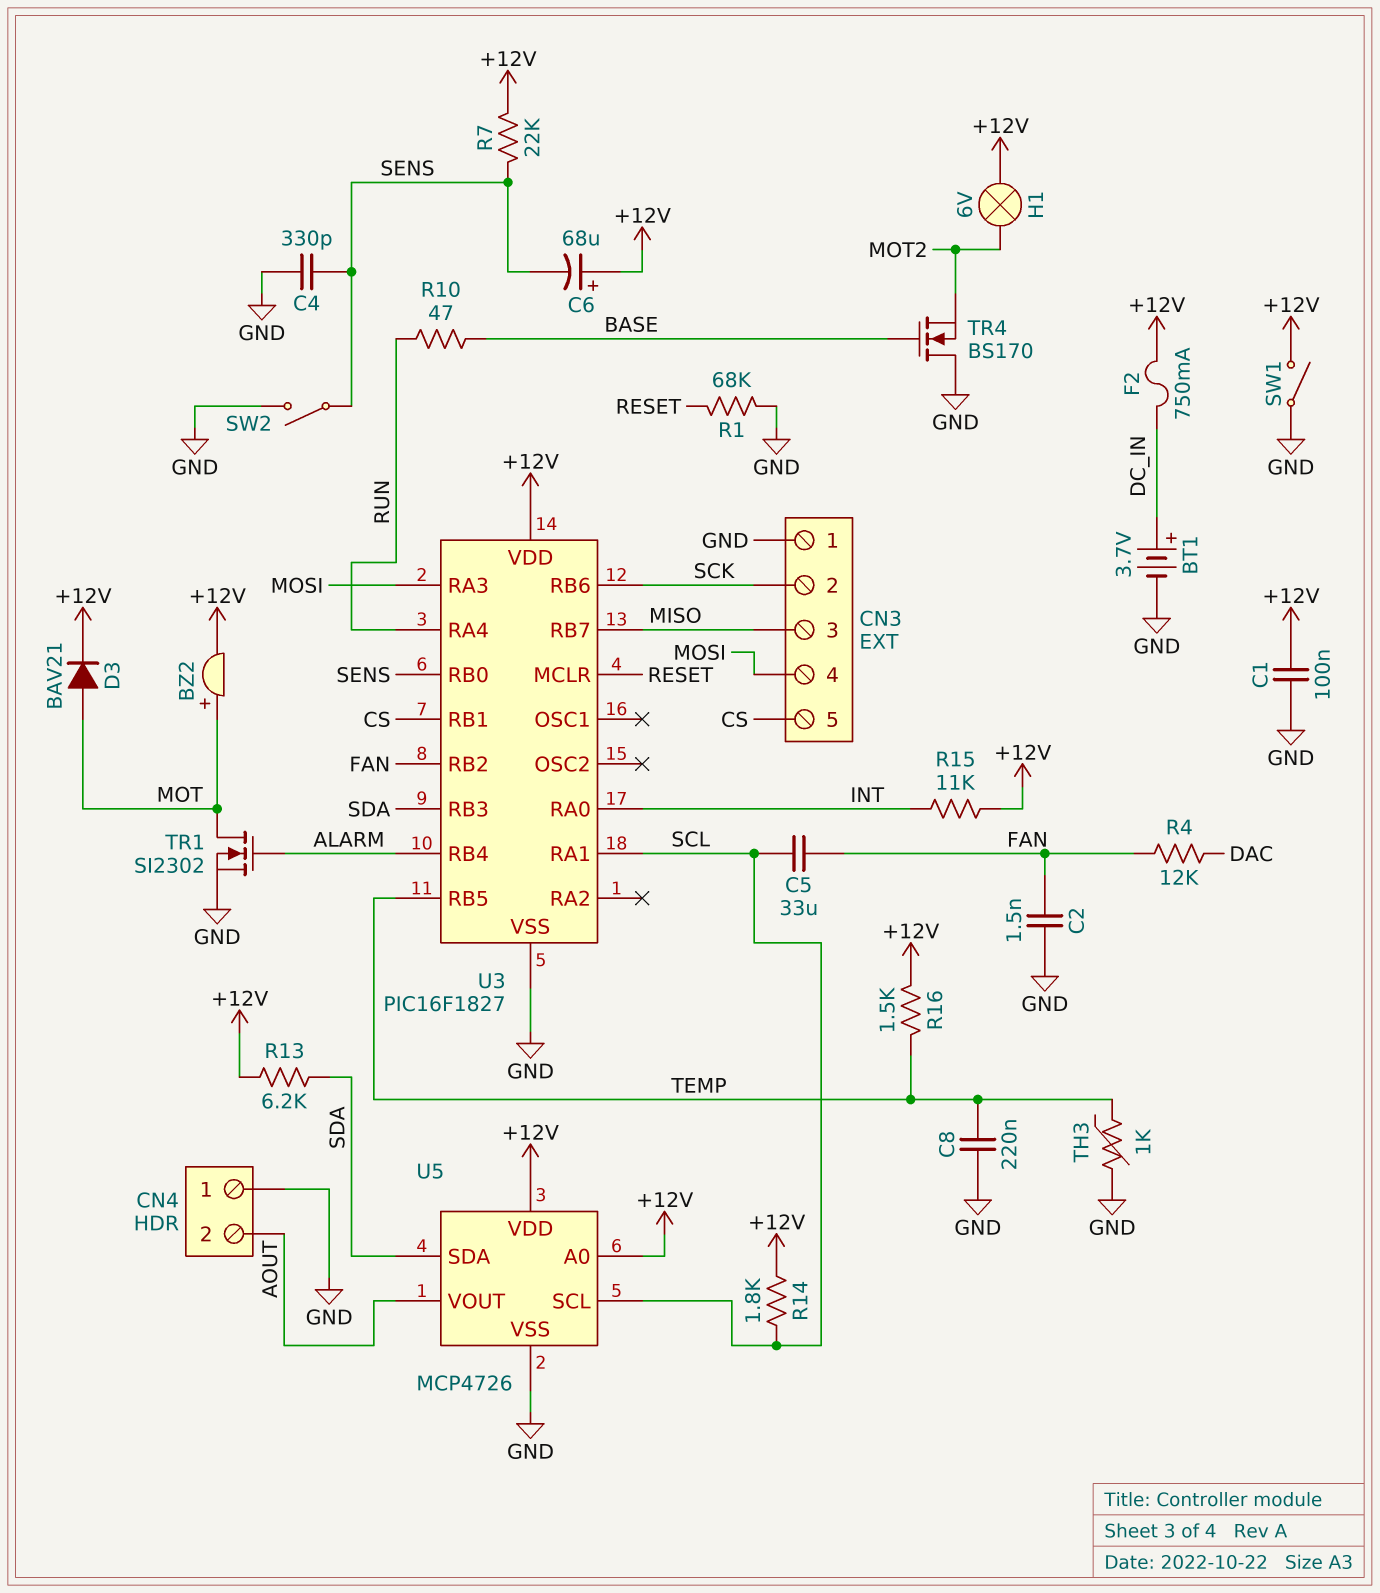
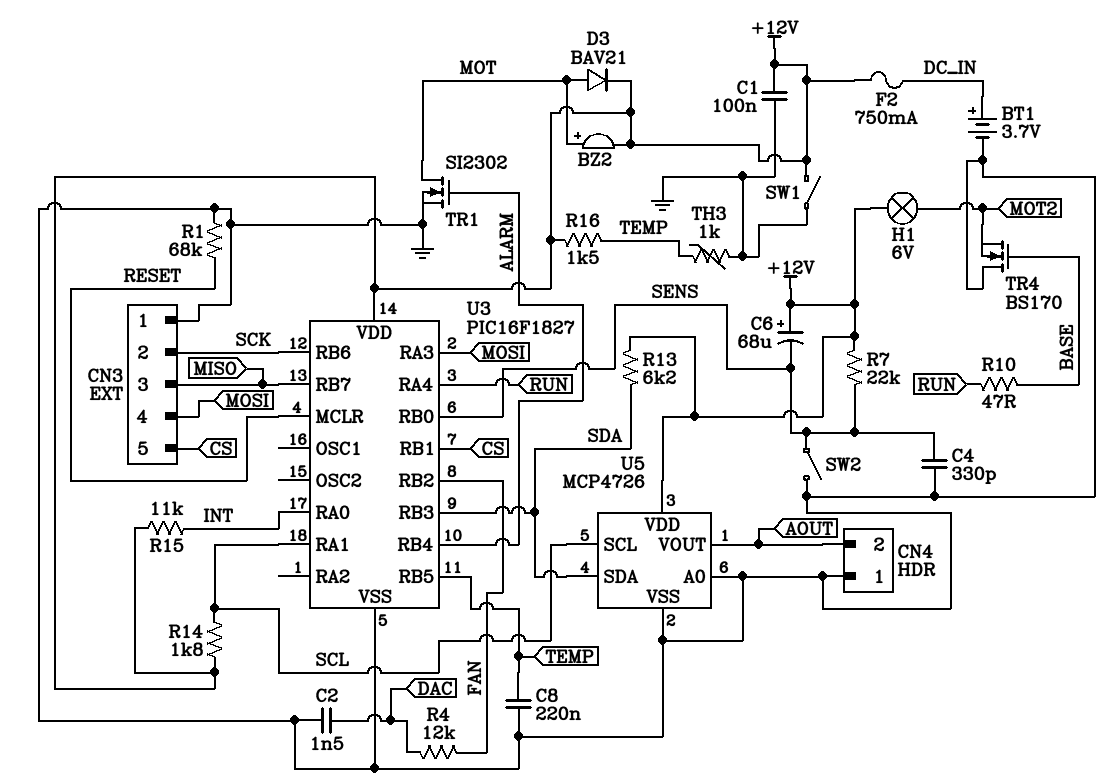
C2: 1.5nF (FAN, GND) -> 1.5nF (DAC, GND)
C5: 33uF (FAN, SCL) -> none
U5 pin A0: +12V -> GND

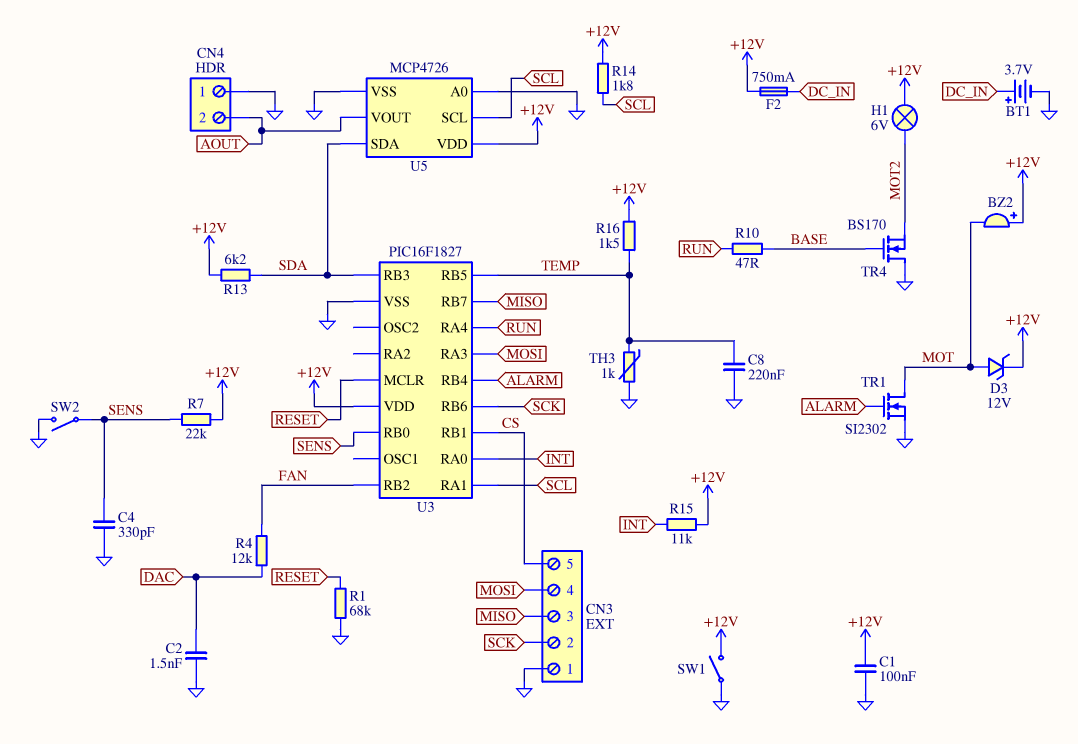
BZ2: buzzer (plus MOT, minus +12V) -> buzzer (plus +12V, minus MOT)
C6: 68uF (plus +12V, minus SENS) -> none
D3: diode BAV21 (A MOT, K +12V) -> zener 12V (A MOT, K +12V)

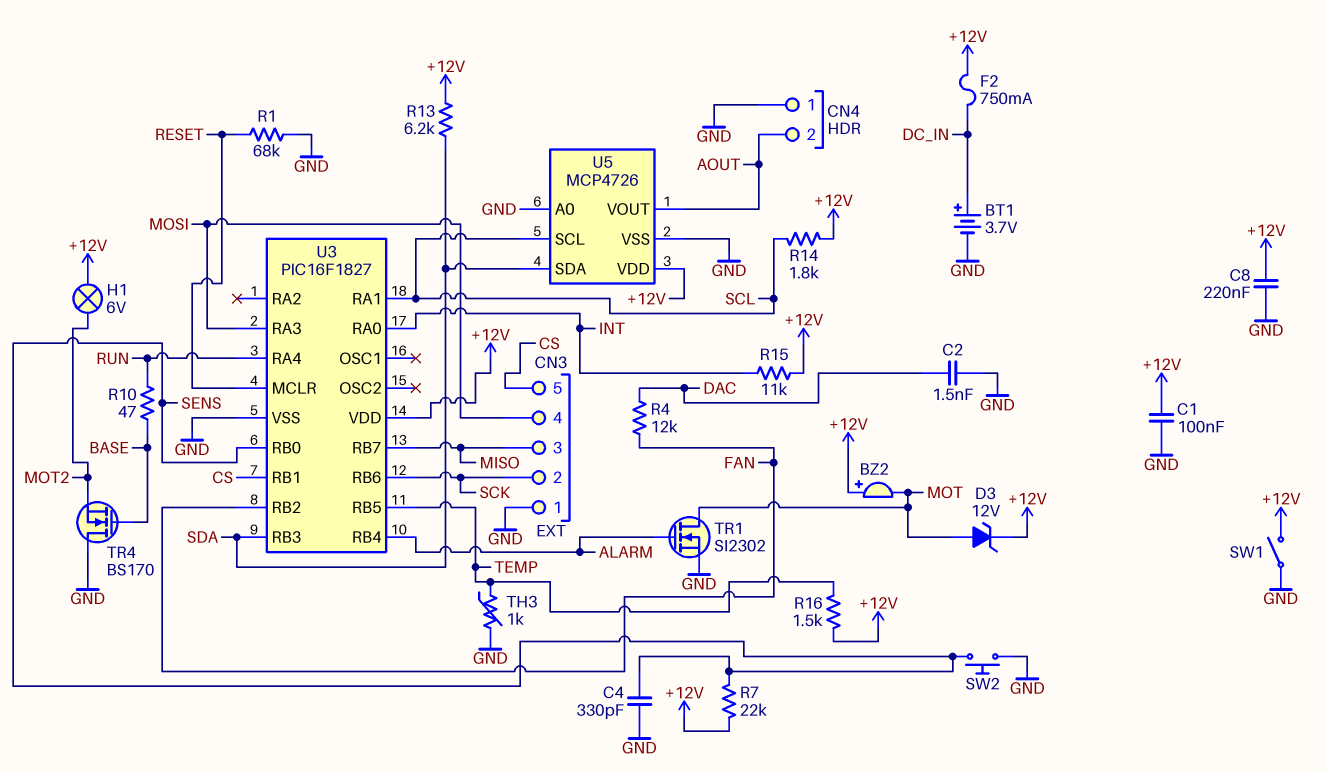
C8: 220nF (GND, TEMP) -> 220nF (+12V, GND)
SW2: switch (GND, SENS) -> button (GND, SENS)

